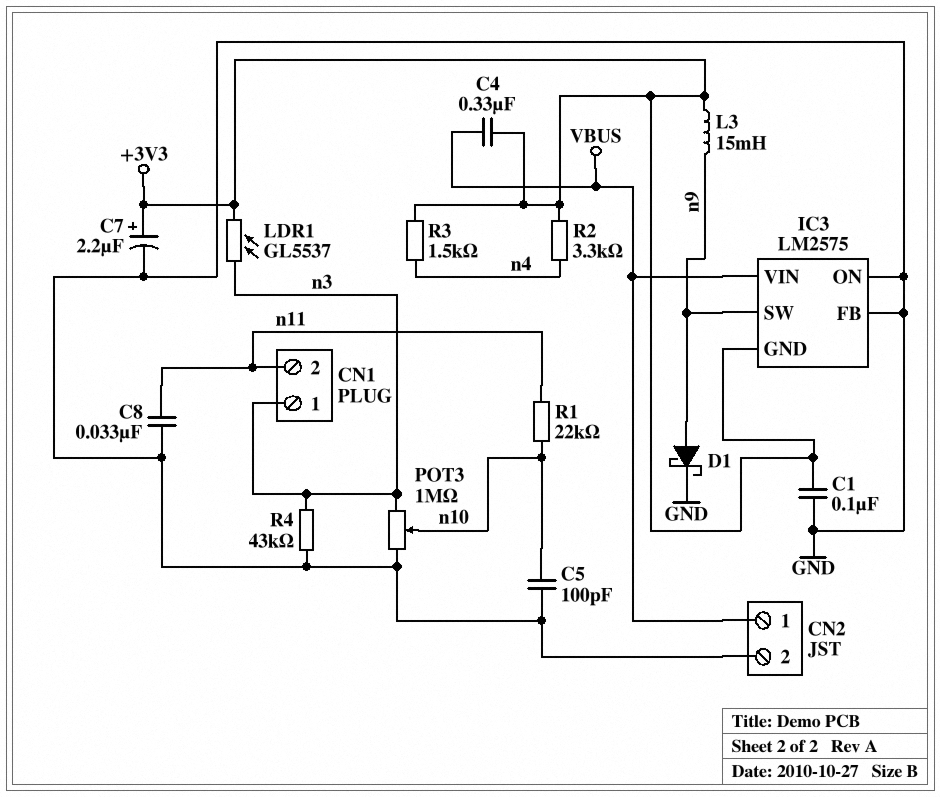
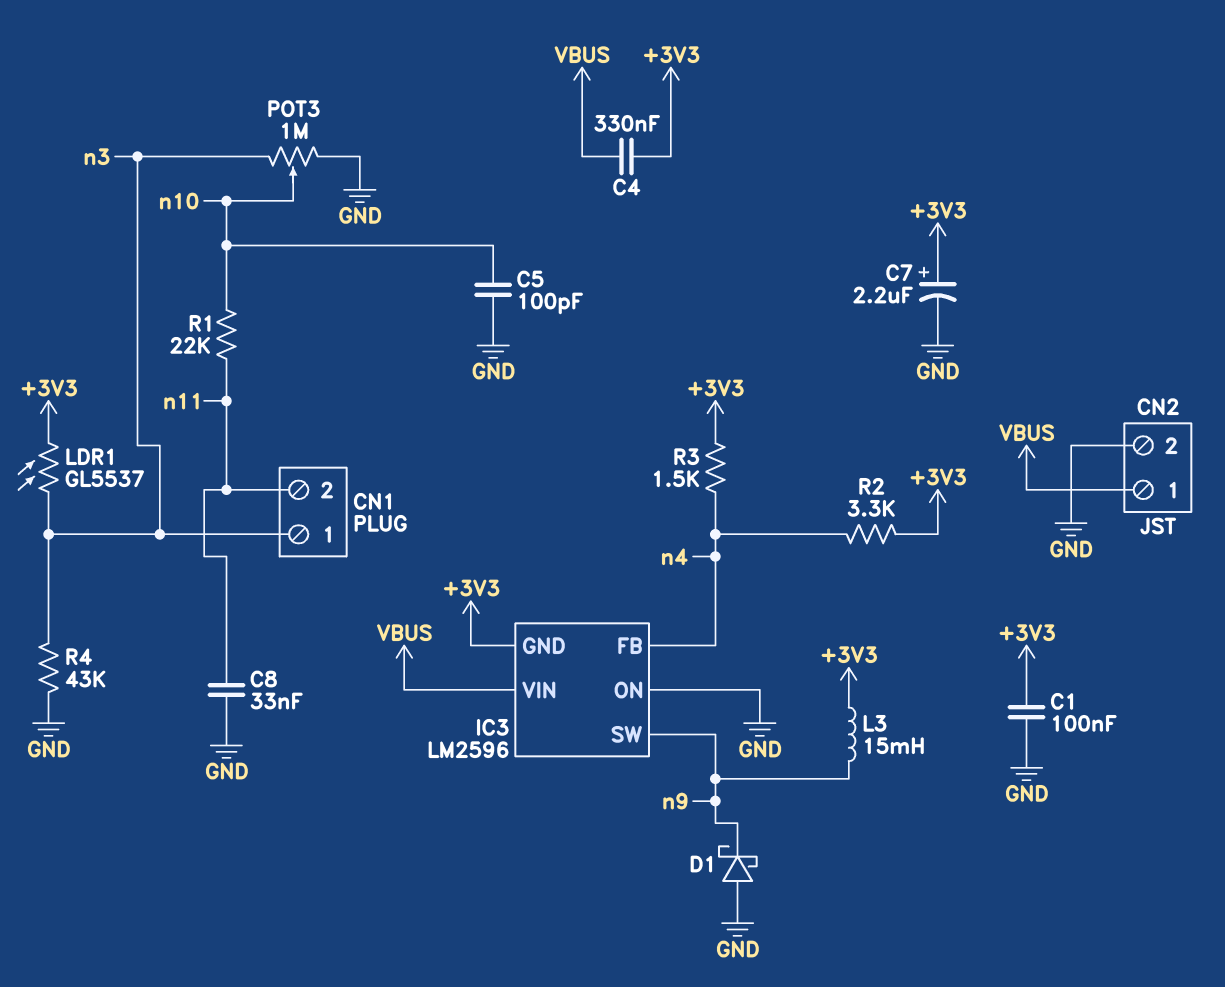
D1: schottky (A n9, K GND) -> schottky (A GND, K n9)
IC3: LM2575 -> LM2596
IC3 pin FB: GND -> n4

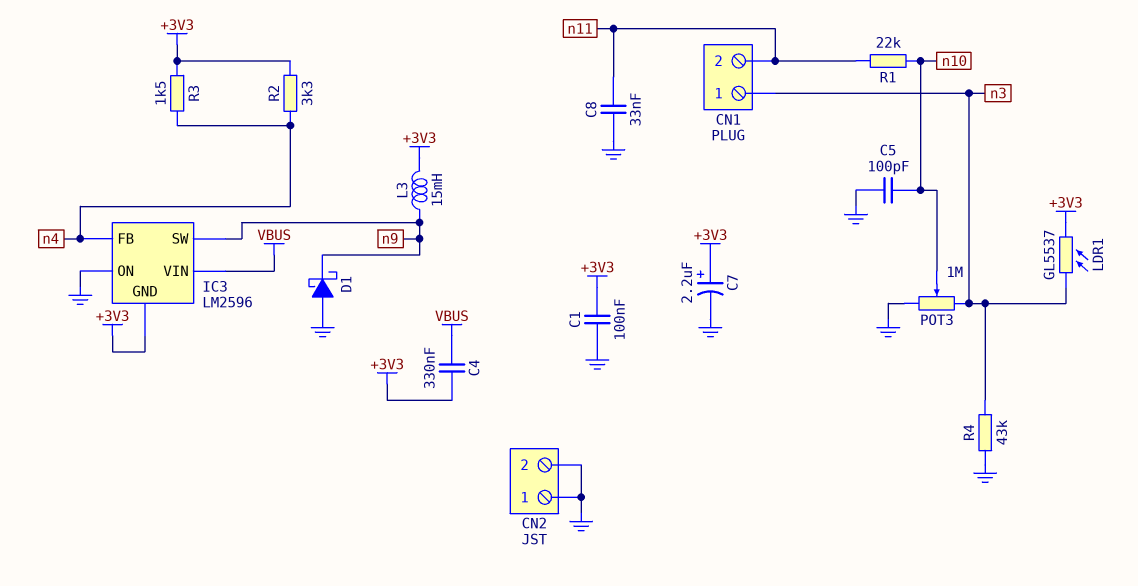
CN2 pin 1: VBUS -> GND

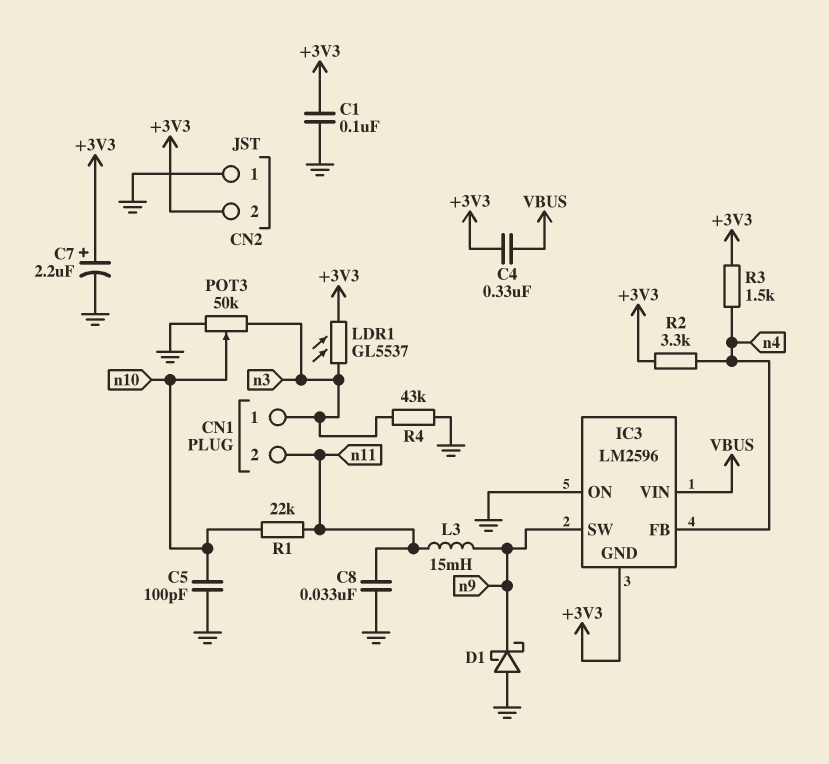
CN2 pin 2: GND -> +3V3
L3: 15mH (+3V3, n9) -> 15mH (n9, n11)
POT3: 1M (GND, n3, wiper n10) -> 50k (GND, n3, wiper n10)

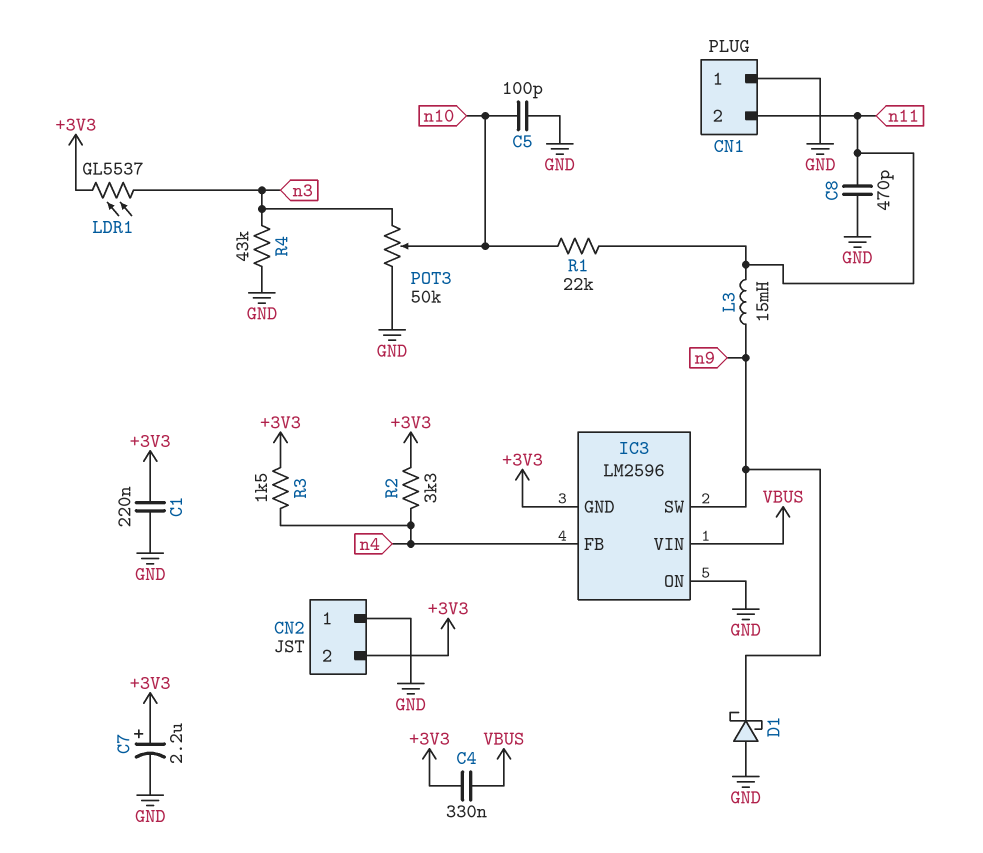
C1: 100nF (+3V3, GND) -> 220nF (+3V3, GND)
C8: 33nF (GND, n11) -> 470pF (GND, n11)
CN1 pin 1: n3 -> GND

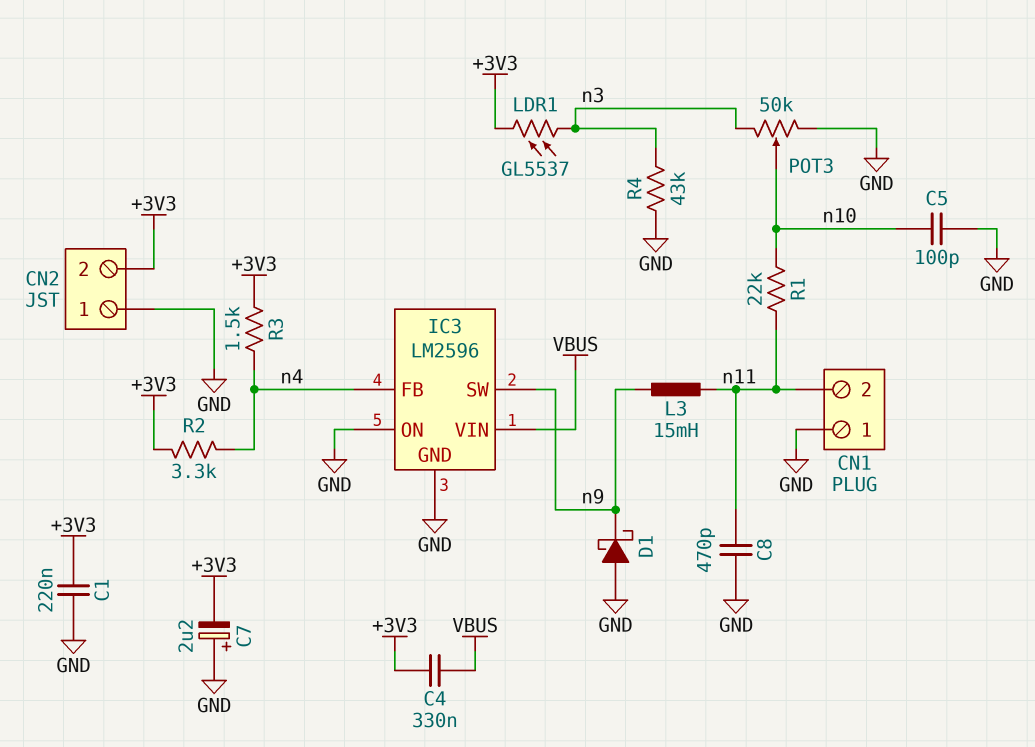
C7: 2.2uF (plus +3V3, minus GND) -> 2.2uF (plus GND, minus +3V3)
IC3 pin GND: +3V3 -> GND

